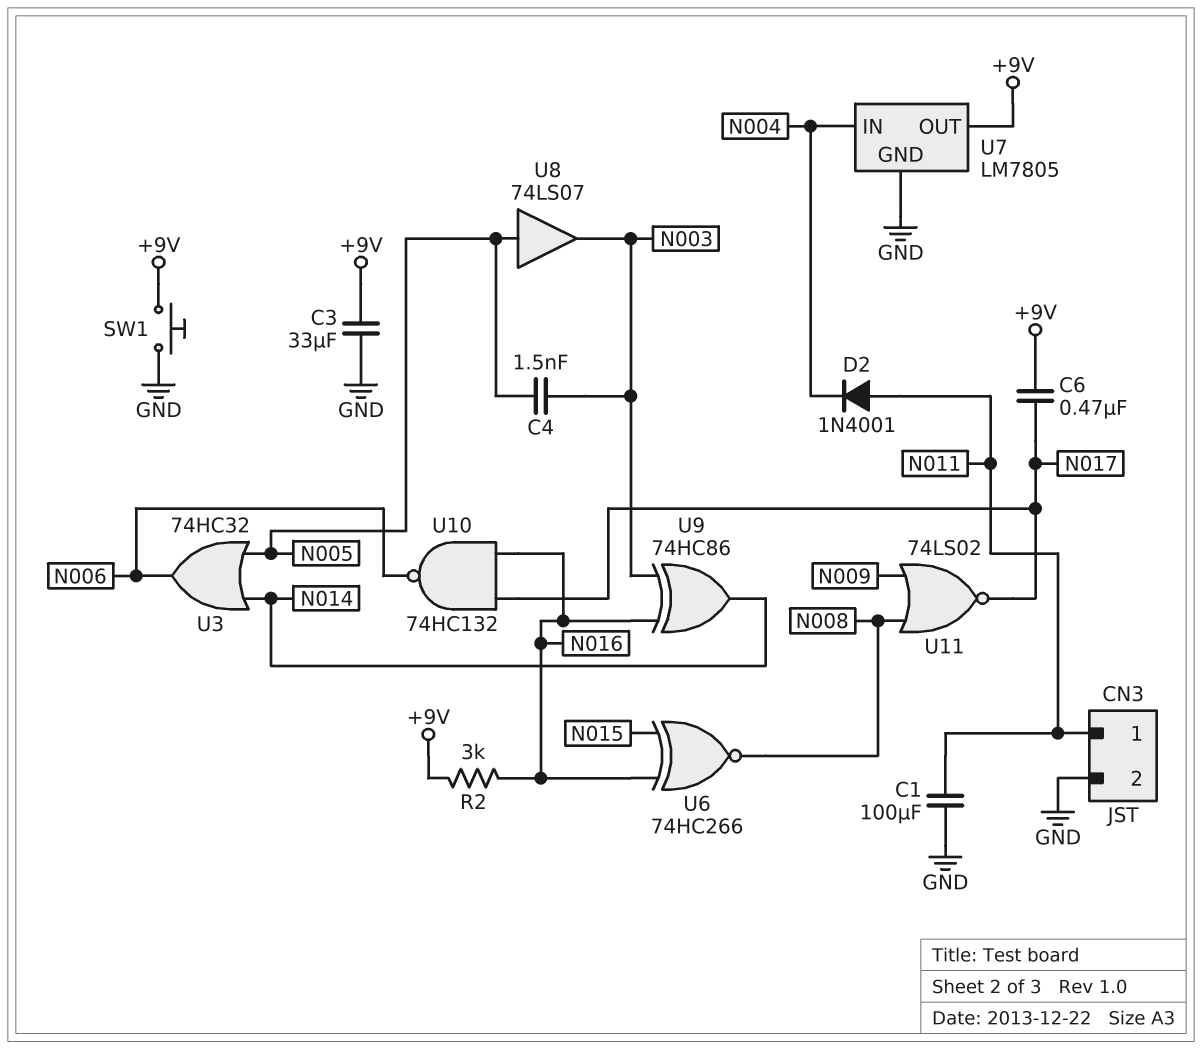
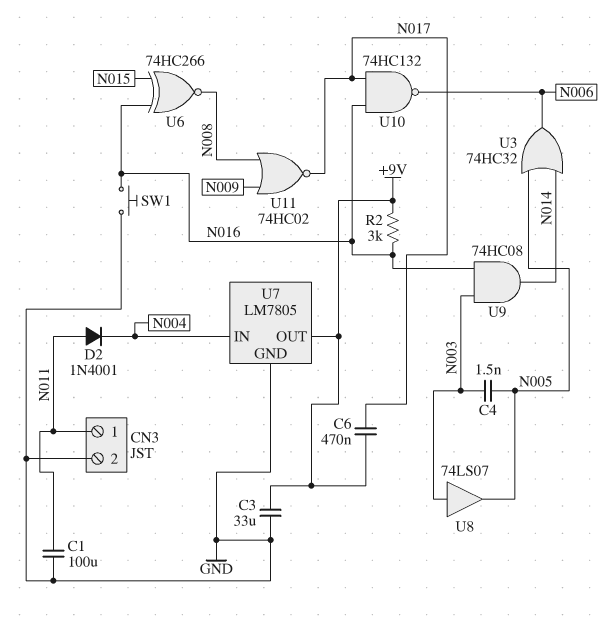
SW1: button (+9V, GND) -> button (GND, N016)
U8: buffer 74LS07 (in N005, out N003) -> buffer 74LS07 (in N003, out N005)
U9: XOR 74HC86 (in N003, in N016, out N014) -> AND 74HC08 (in N003, in N016, out N014)
U11: NOR 74LS02 (in N008, in N009, out N017) -> NOR 74HC02 (in N008, in N009, out N017)

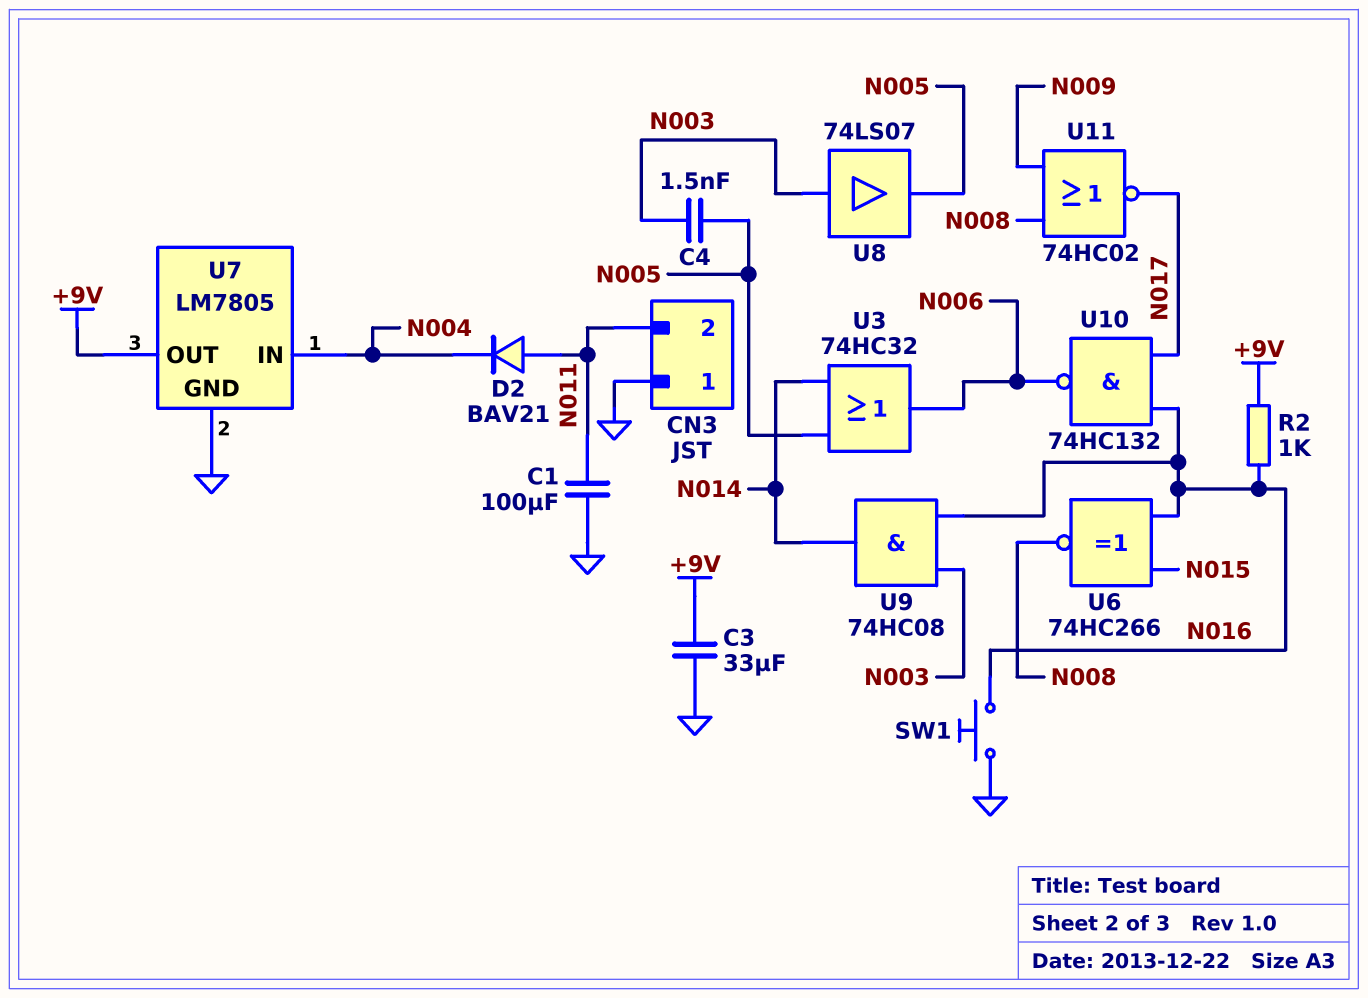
C6: 470nF (+9V, N017) -> none
CN3 pin 1: N011 -> GND
CN3 pin 2: GND -> N011
D2: diode 1N4001 (A N011, K N004) -> diode BAV21 (A N011, K N004)
R2: 3k (+9V, N016) -> 1k (+9V, N016)

